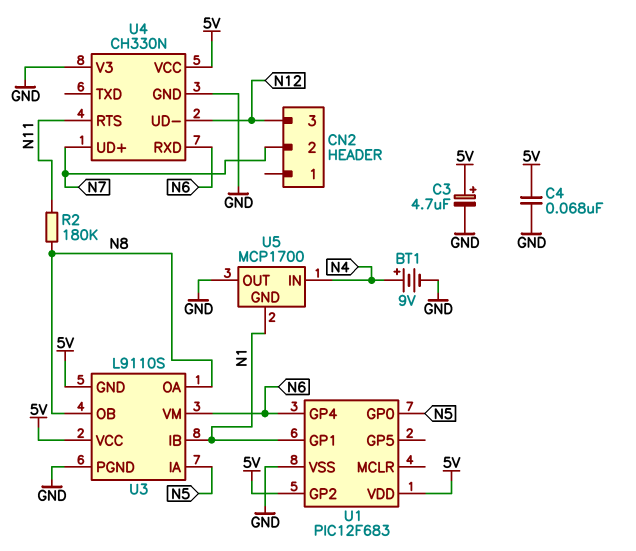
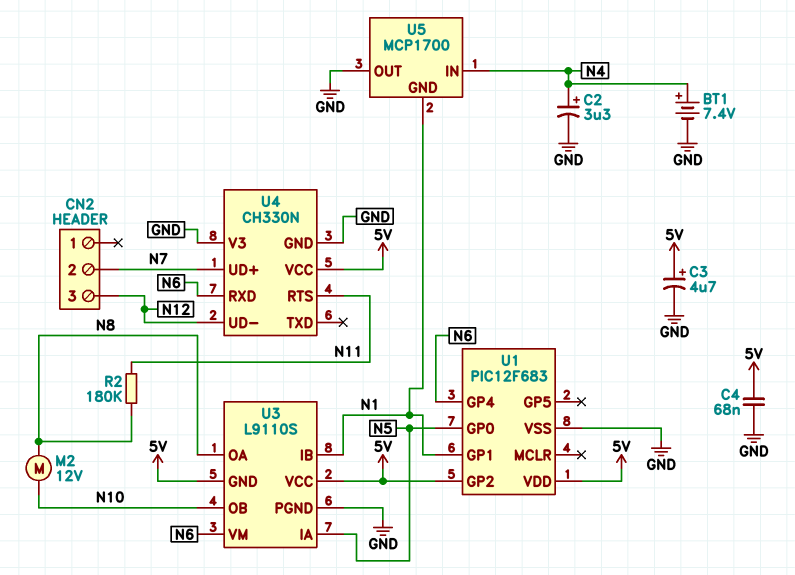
BT1: 9V (plus N4, minus GND) -> 7.4V (plus N4, minus GND)
C2: none -> 3.3uF (plus N4, minus GND)
M2: none -> motor 12V (N8, N10)
U3 pin OB: N8 -> N10

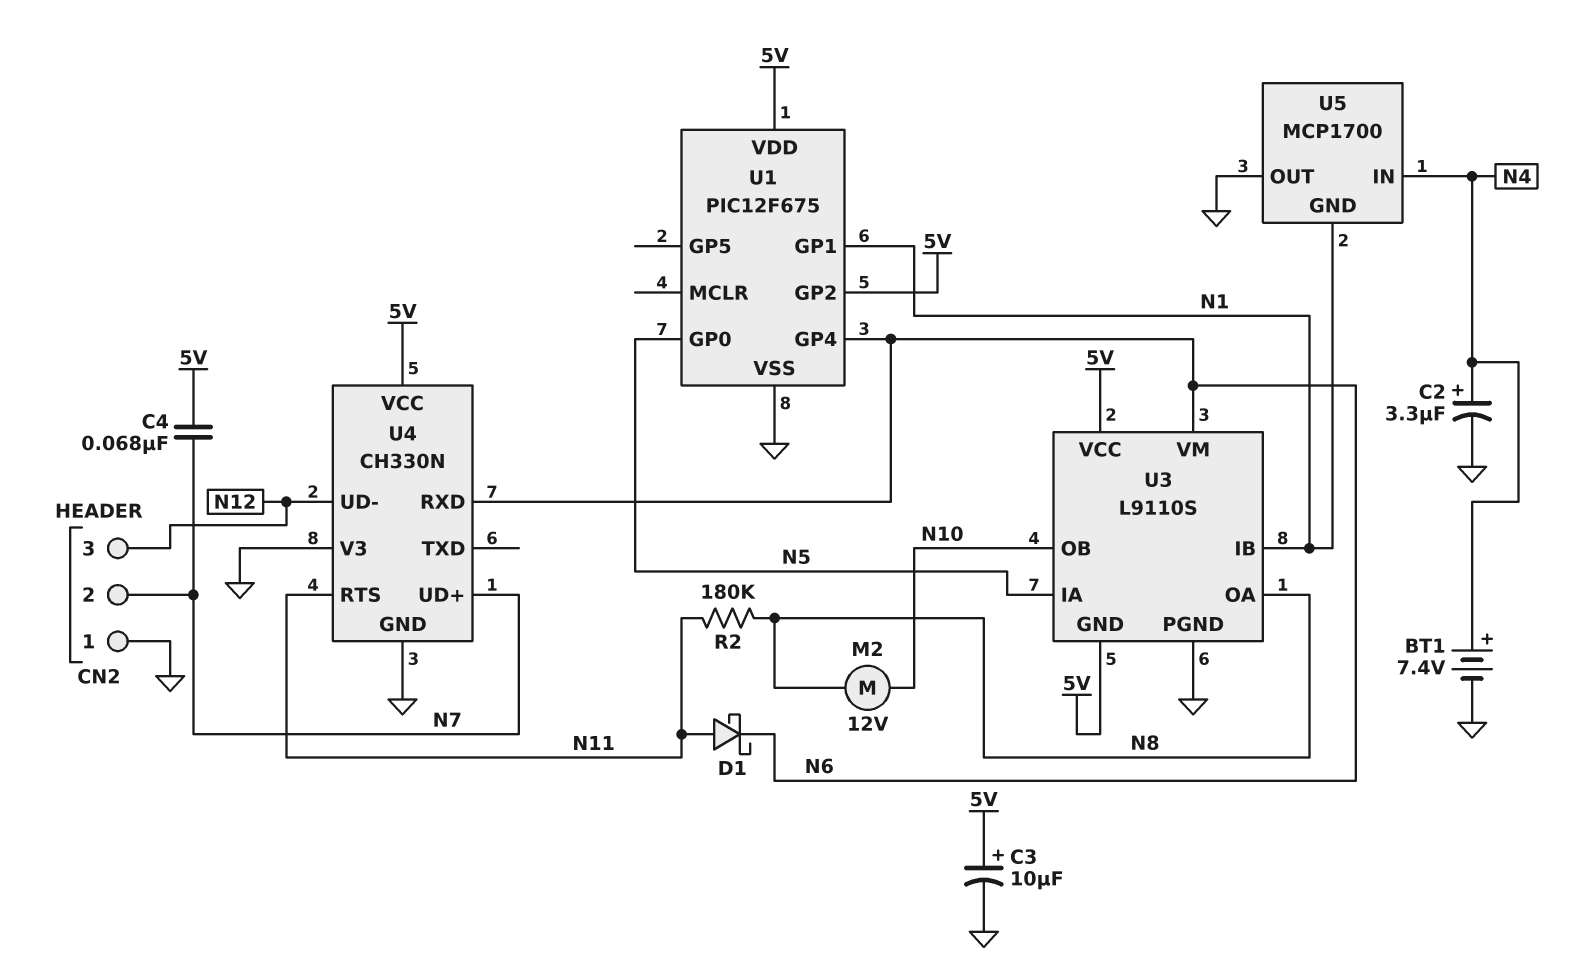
C3: 4.7uF (plus 5V, minus GND) -> 10uF (plus 5V, minus GND)
C4: 68nF (5V, GND) -> 68nF (5V, N7)
CN2 pin 1: none -> GND
D1: none -> schottky (A N11, K N6)
U1: PIC12F683 -> PIC12F675

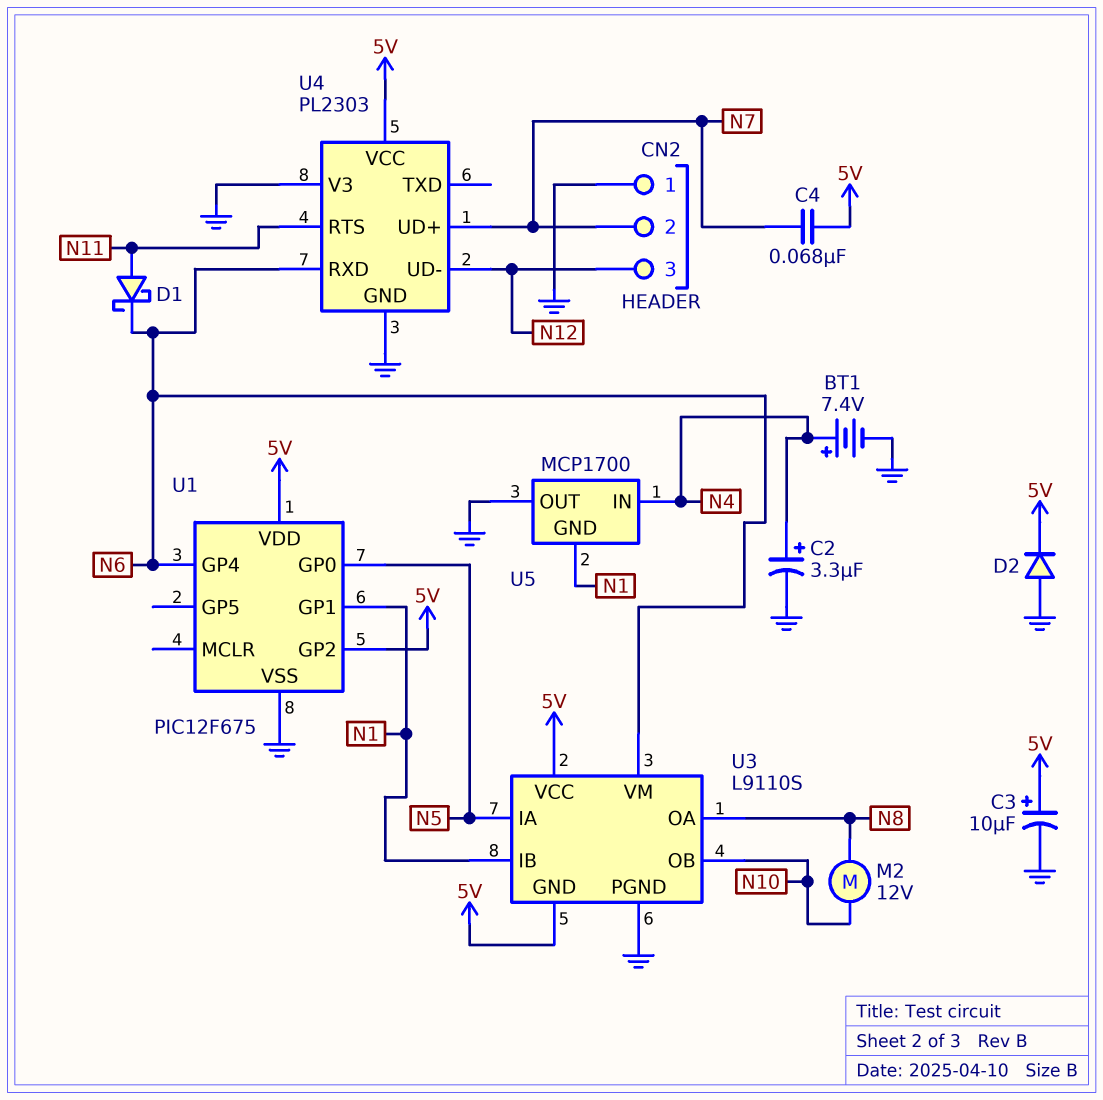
D2: none -> diode (A GND, K 5V)
R2: 180k (N8, N11) -> none
U4: CH330N -> PL2303

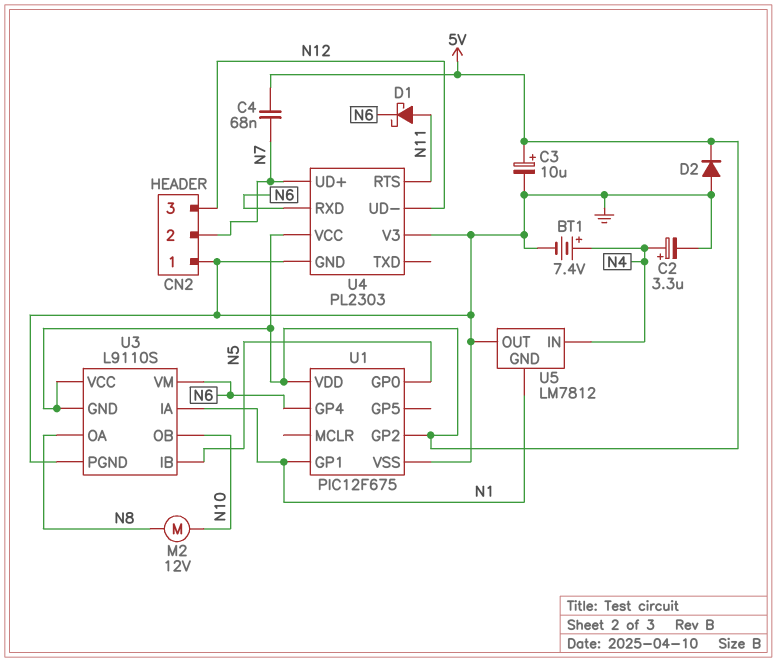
U3 pin IA: N5 -> N1
U3 pin IB: N1 -> N5
U5: MCP1700 -> LM7812

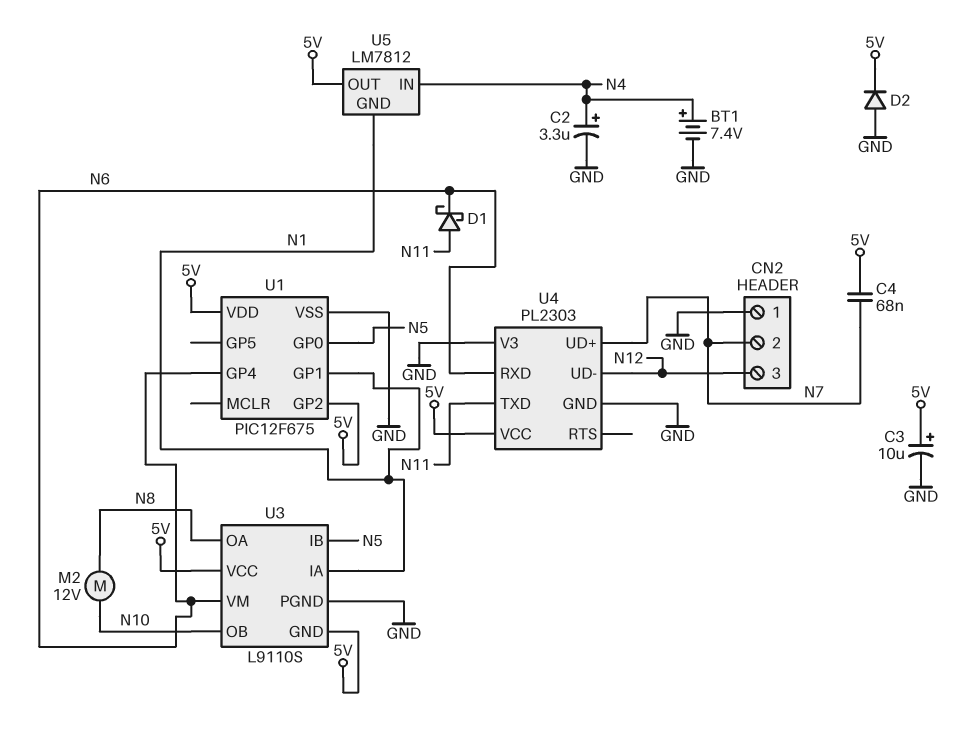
U4 pin RTS: N11 -> none
U4 pin TXD: none -> N11
U5 pin OUT: GND -> 5V

